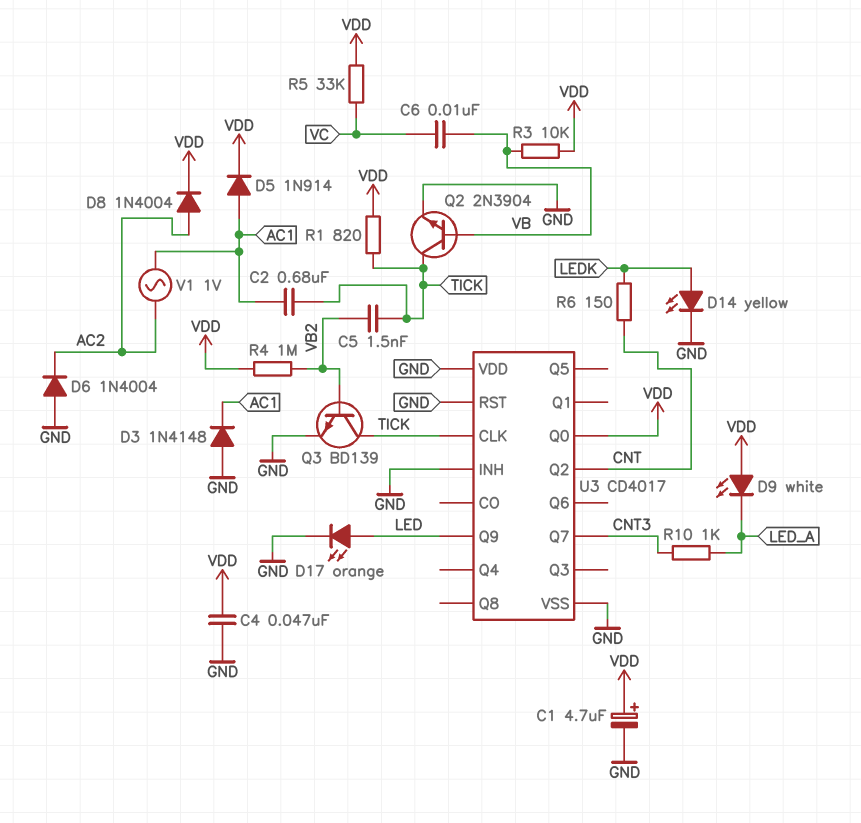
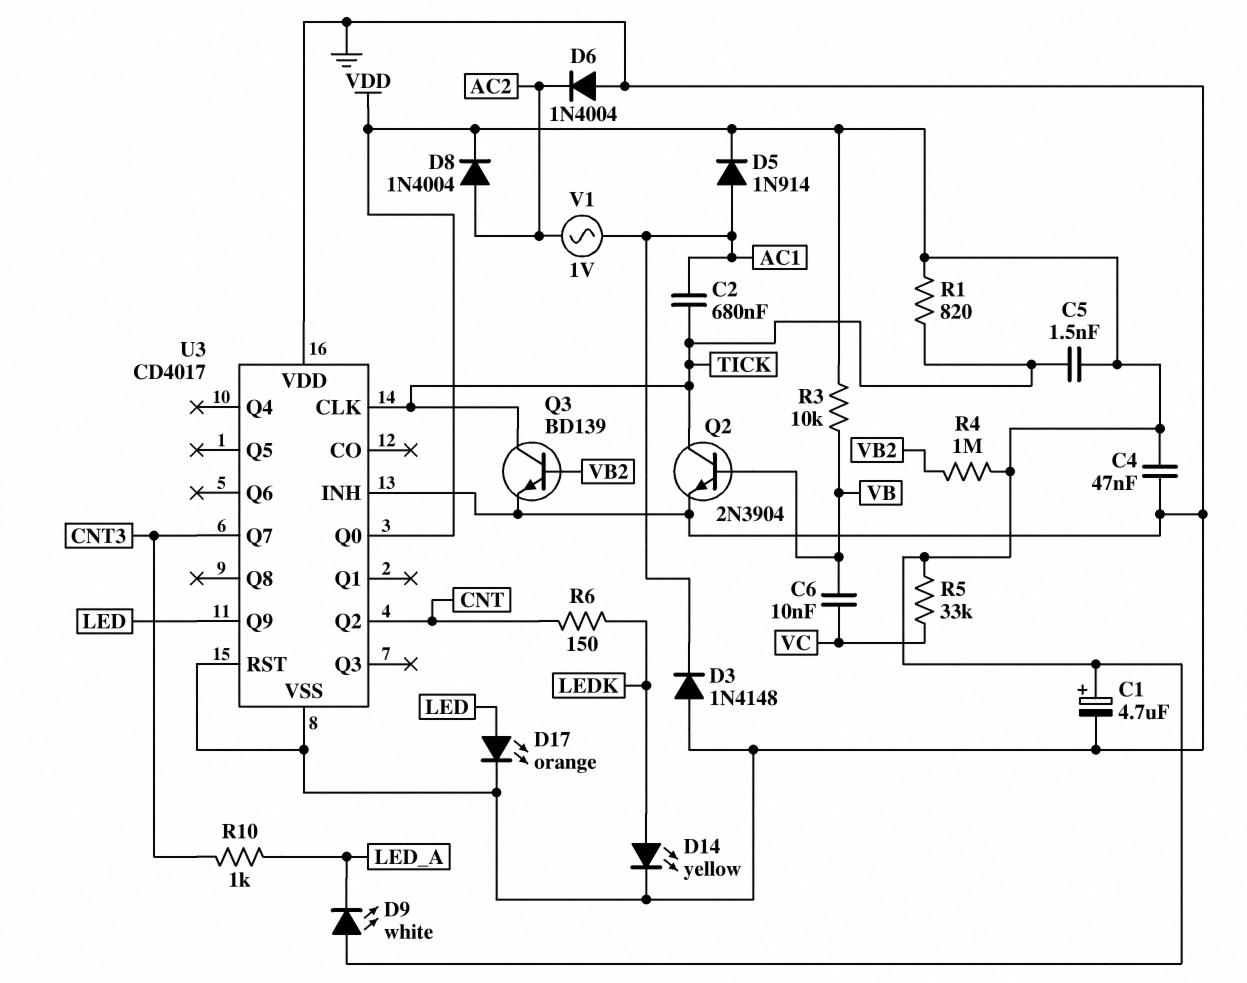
C5: 1.5nF (TICK, VB2) -> 1.5nF (TICK, VDD)

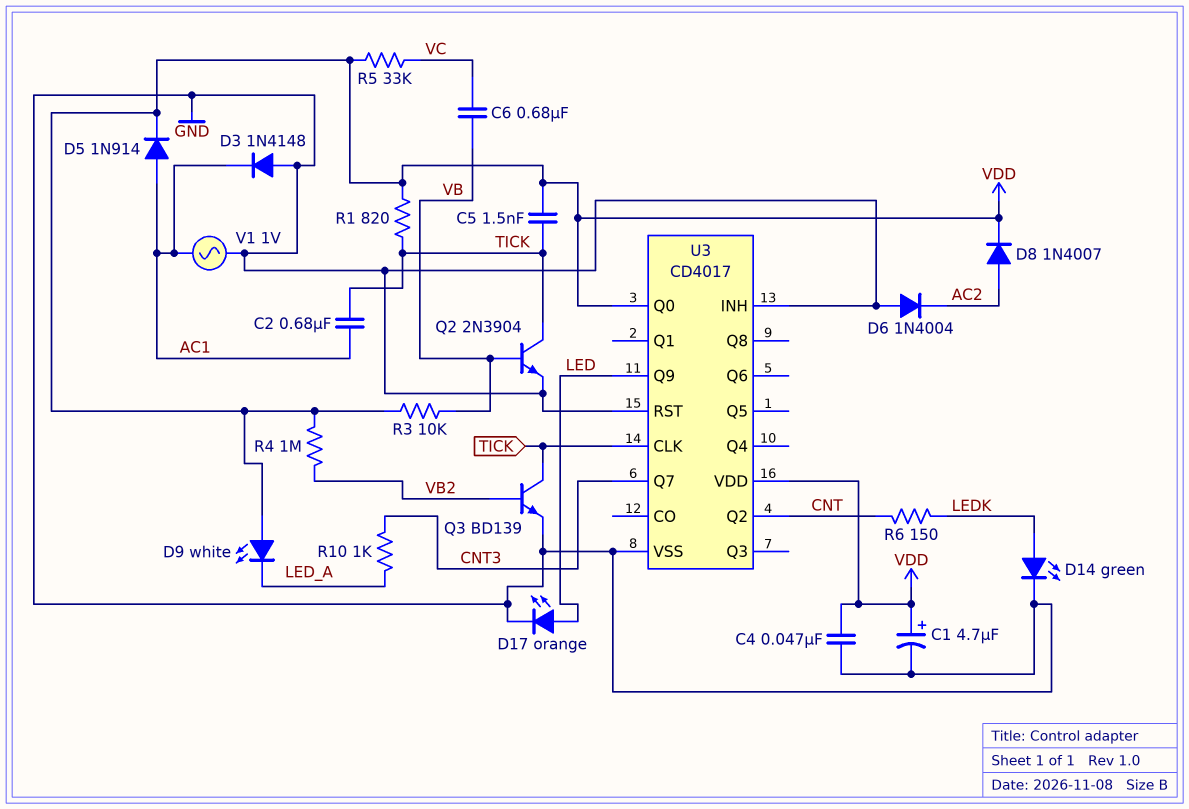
C6: 10nF (VB, VC) -> 680nF (VB, VC)
D8: diode 1N4004 (A AC2, K VDD) -> diode 1N4007 (A AC2, K VDD)
D14: LED yellow (A LEDK, K GND) -> LED green (A LEDK, K GND)
U3 pin VDD: GND -> VDD
V1: AC 1V (AC1, AC2) -> AC 1V (AC1, GND)

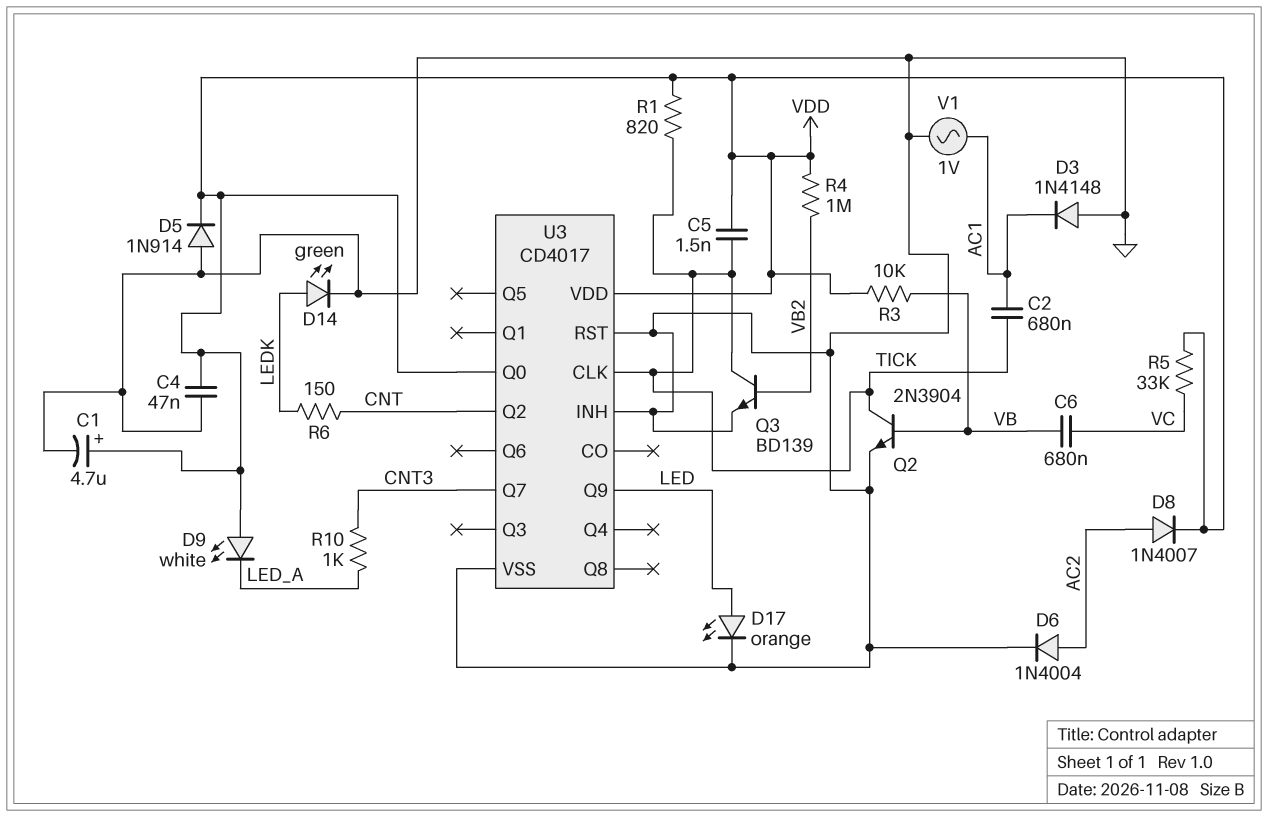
D5: diode 1N914 (A AC1, K VDD) -> diode 1N914 (A GND, K VDD)
D6: diode 1N4004 (A GND, K AC2) -> diode 1N4004 (A AC2, K GND)

